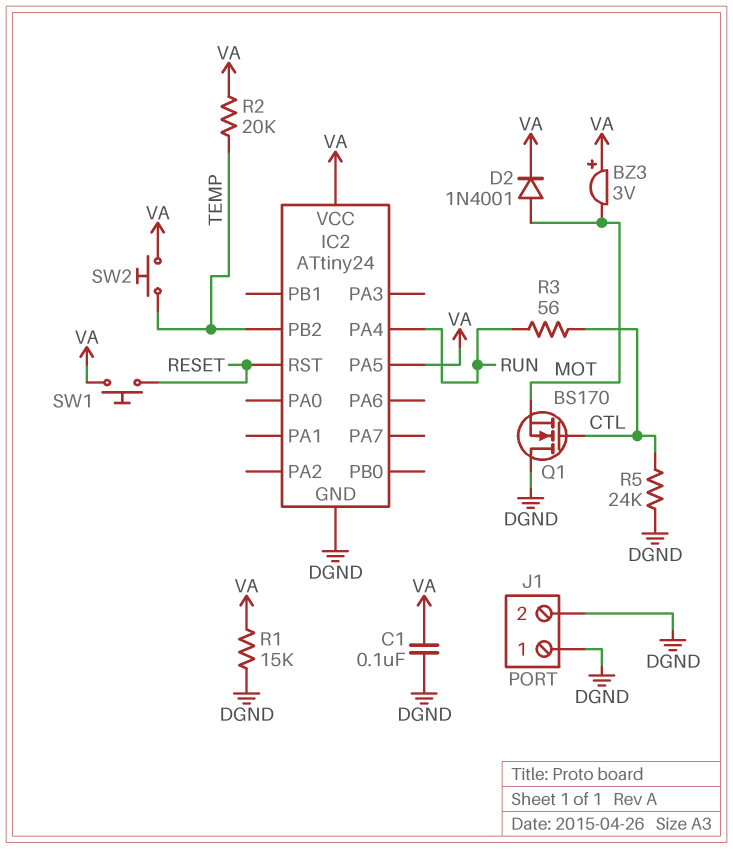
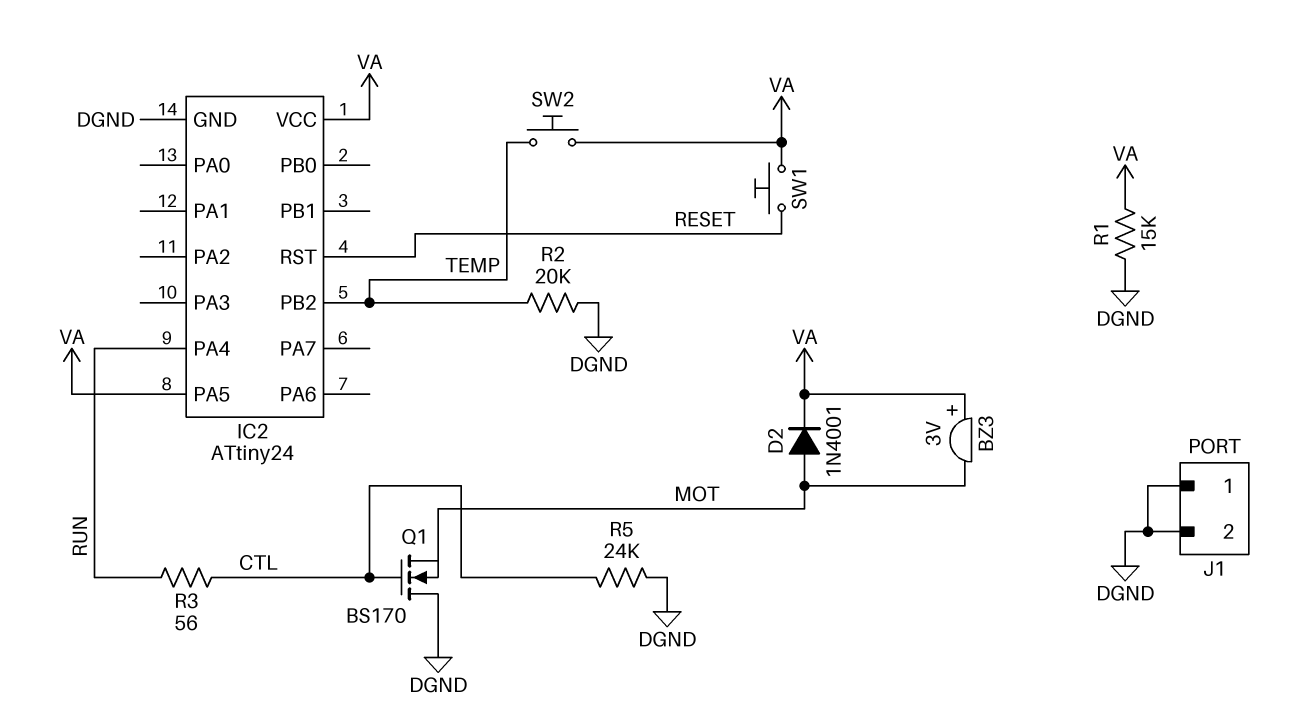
C1: 100nF (DGND, VA) -> none
R2: 20k (TEMP, VA) -> 20k (DGND, TEMP)

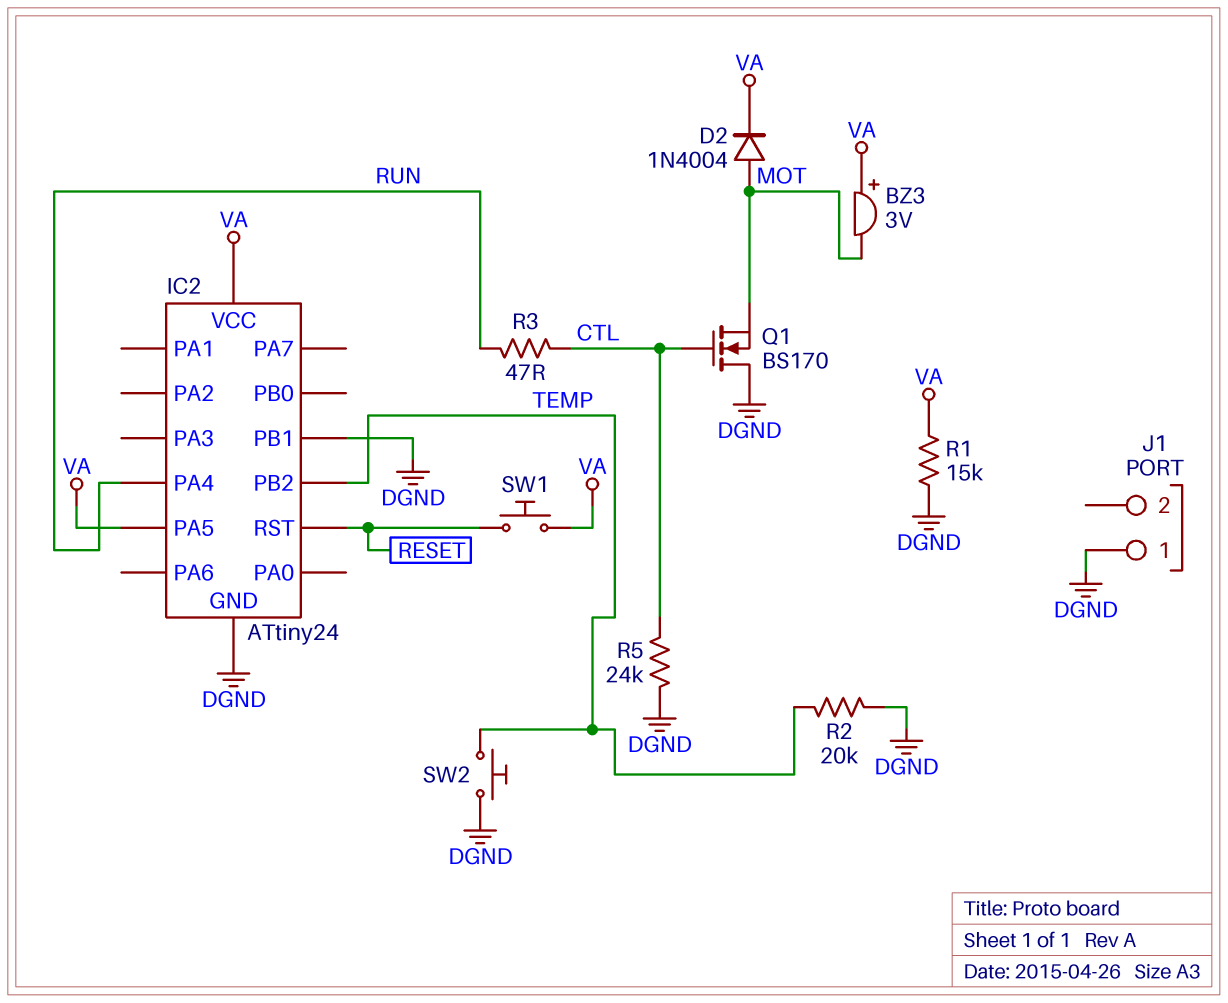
D2: diode 1N4001 (A MOT, K VA) -> diode 1N4004 (A MOT, K VA)
IC2 pin PB1: none -> DGND
J1 pin 2: DGND -> none
R3: 56 (CTL, RUN) -> 47 (CTL, RUN)
SW2: button (TEMP, VA) -> button (DGND, TEMP)

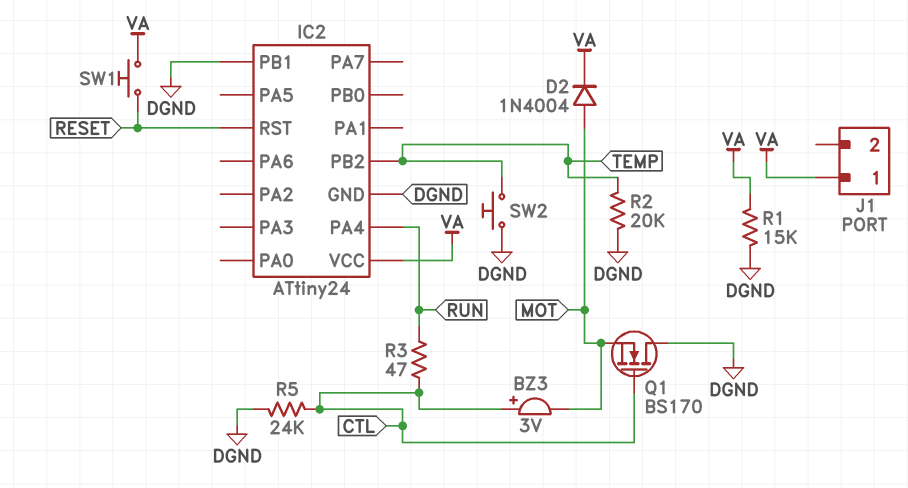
BZ3: buzzer 3V (plus VA, minus MOT) -> buzzer 3V (plus CTL, minus MOT)
IC2 pin PA5: VA -> none
J1 pin 1: DGND -> VA

